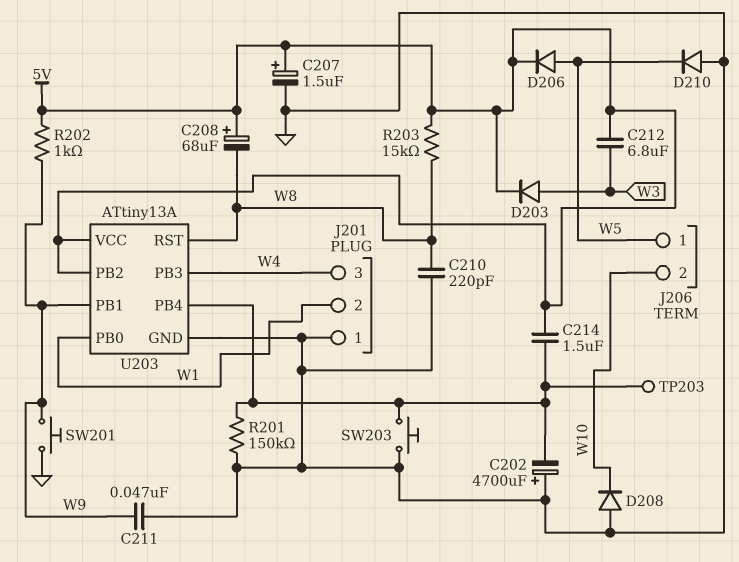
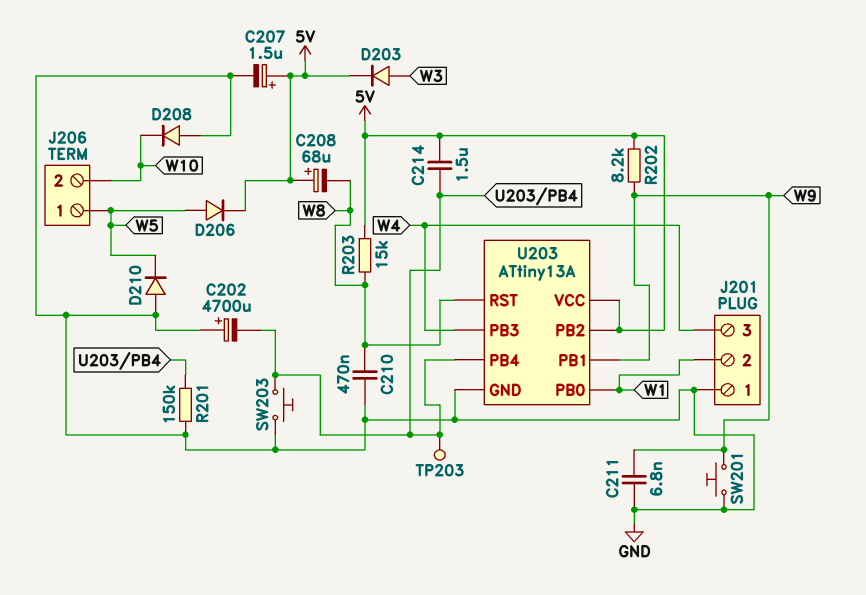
C210: 220pF (GND, W8) -> 470nF (GND, W8)
C211: 47nF (GND, W9) -> 6.8nF (GND, W9)
C212: 6.8uF (5V, W3) -> none
R202: 1k (5V, W9) -> 8.2k (5V, W9)

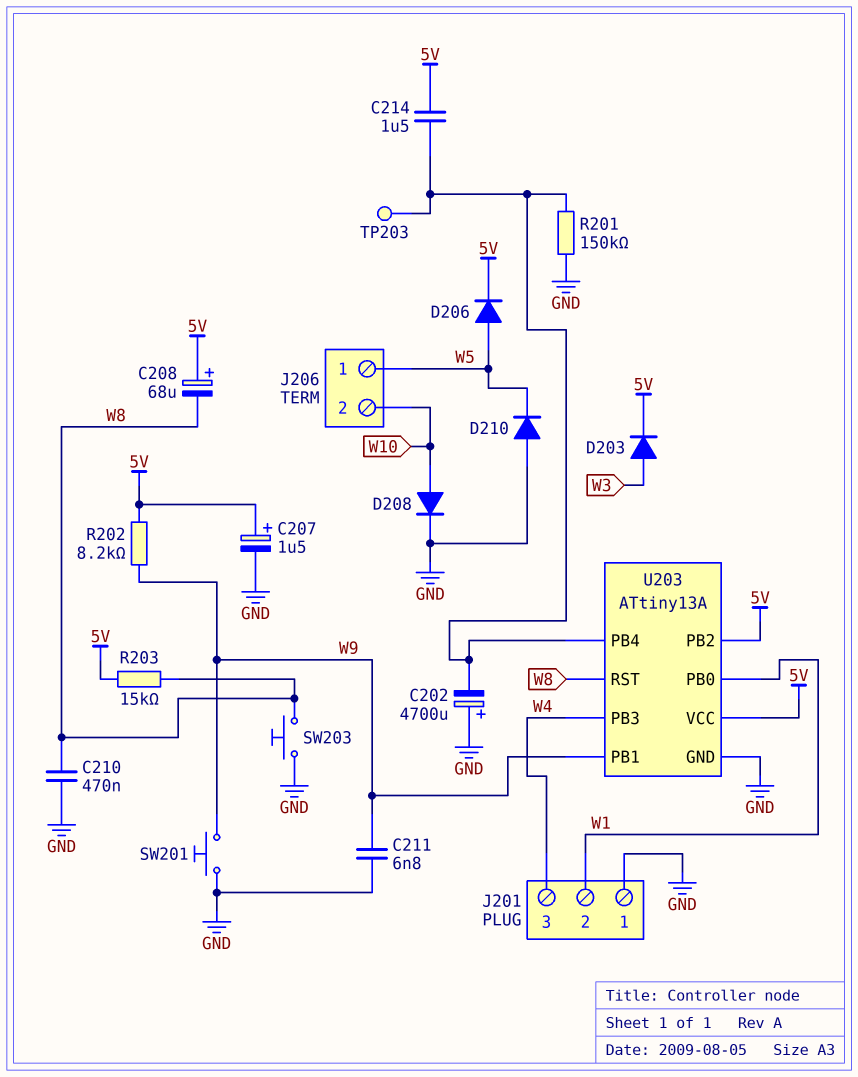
D208: diode (A GND, K W10) -> diode (A W10, K GND)
SW203: button (GND, U203/PB4) -> button (GND, W8)

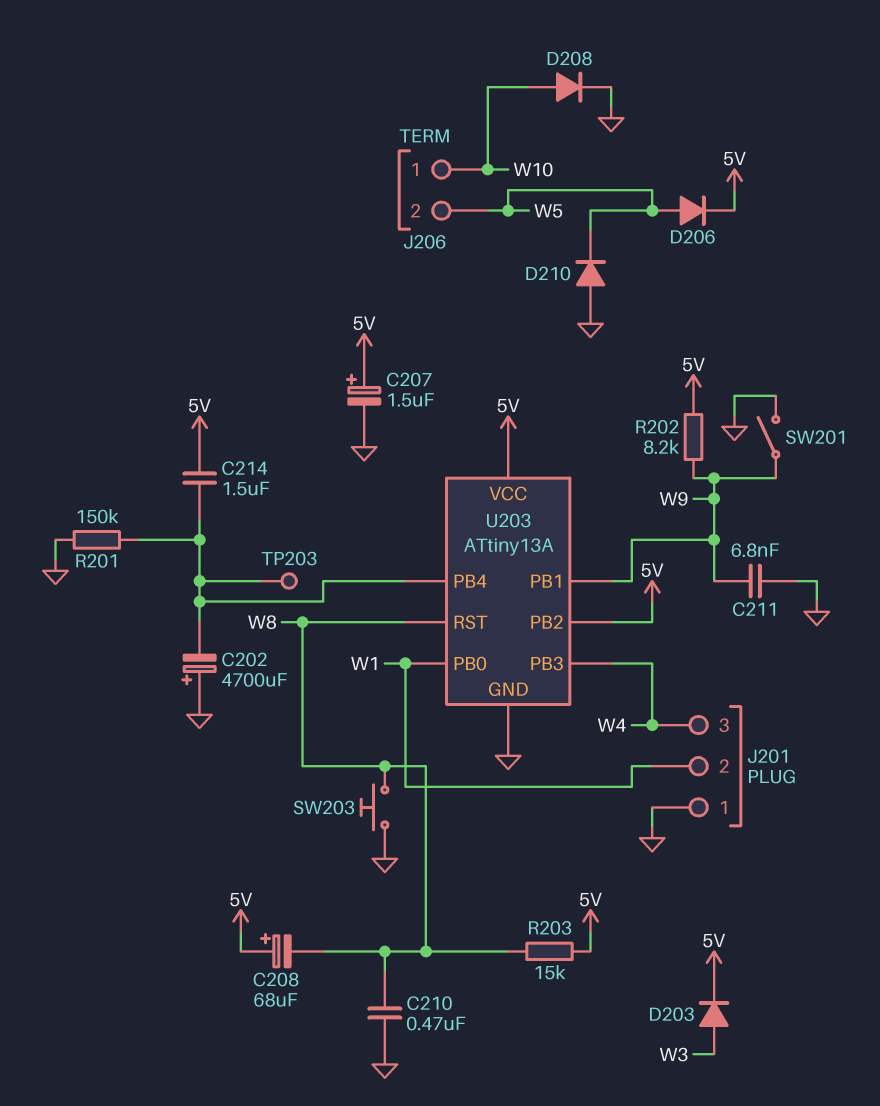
J206 pin 1: W5 -> W10
J206 pin 2: W10 -> W5
SW201: button (GND, W9) -> switch (GND, W9)

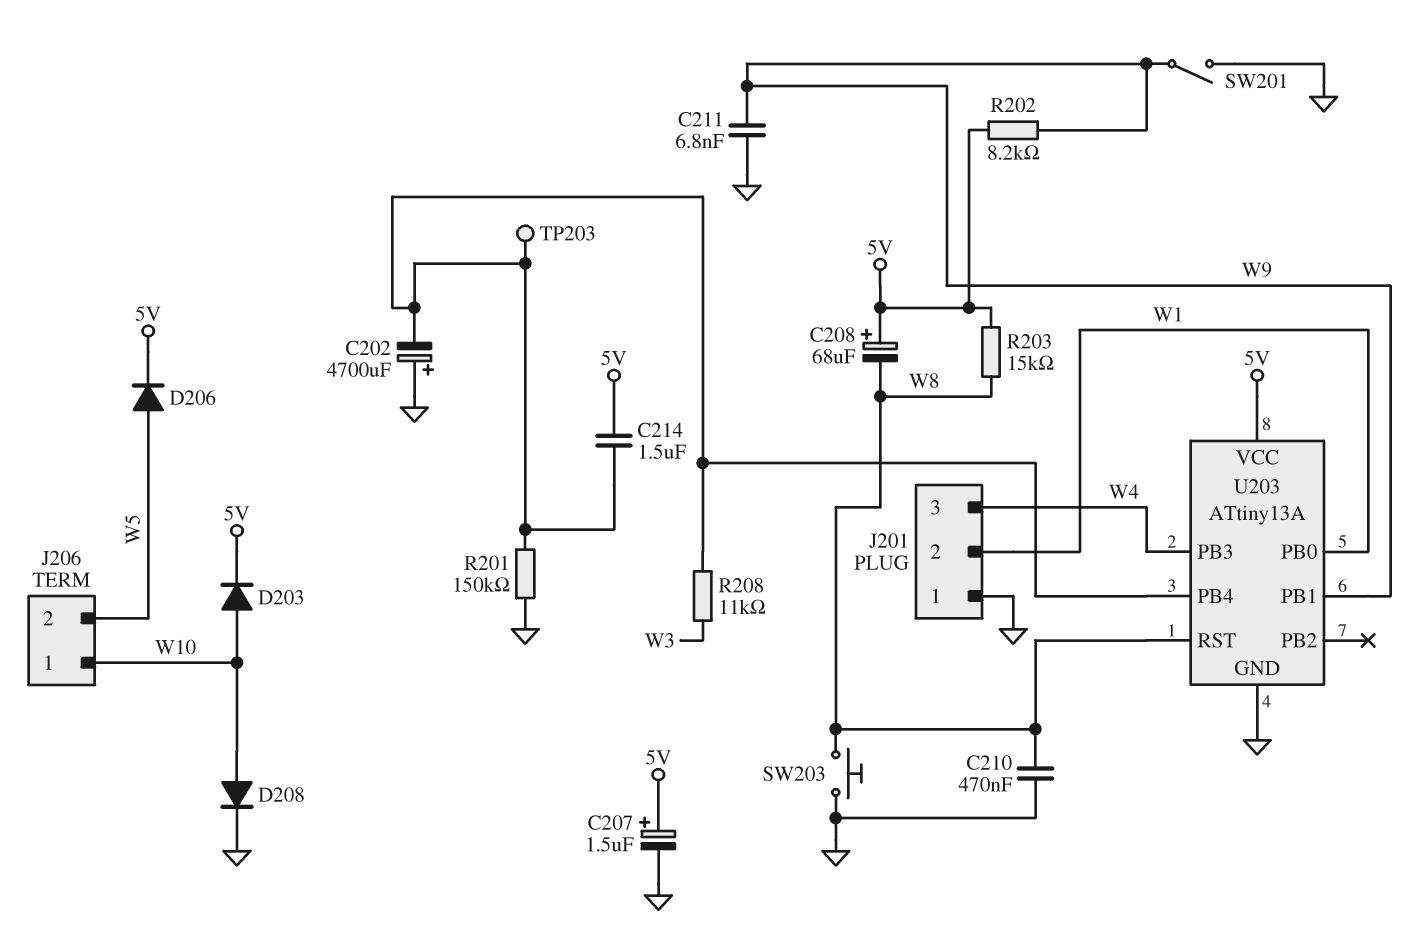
D203: diode (A W3, K 5V) -> diode (A W10, K 5V)
D210: diode (A GND, K W5) -> none
R208: none -> 11k (U203/PB4, W3)
U203 pin PB2: 5V -> none

